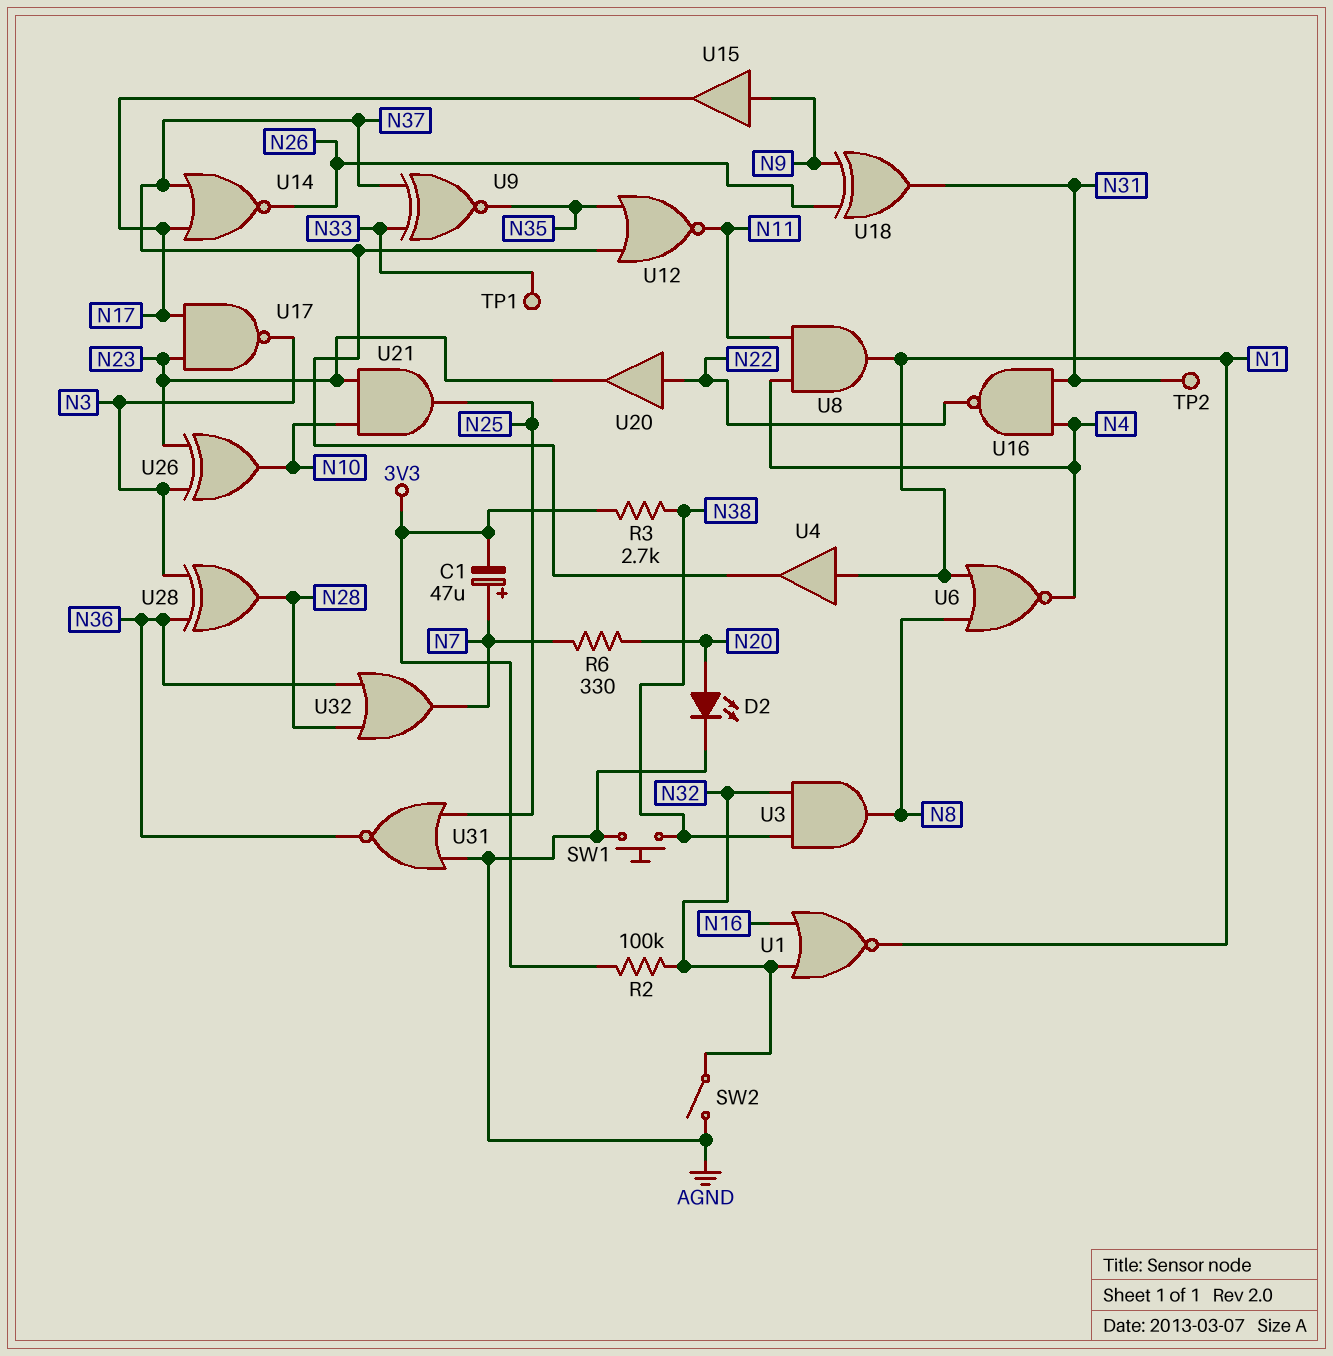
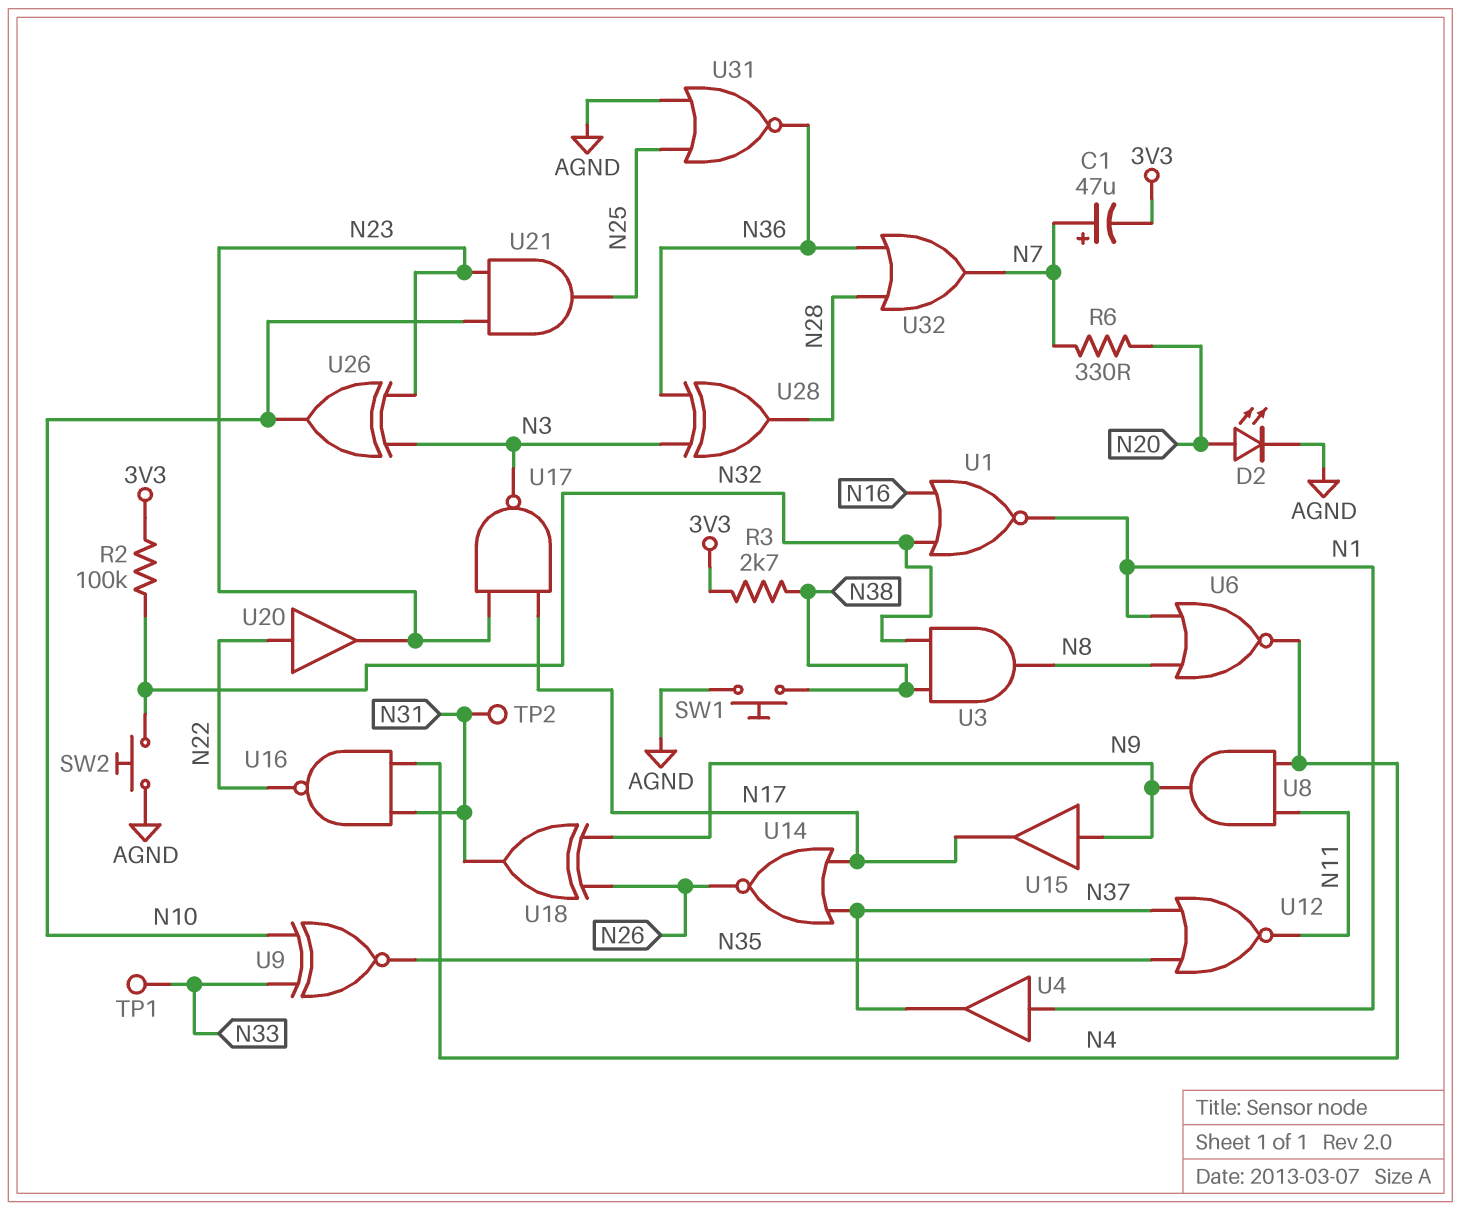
SW2: switch (AGND, N32) -> button (AGND, N32)
U8: AND (in N4, in N11, out N1) -> AND (in N4, in N11, out N9)
U9: XNOR (in N33, in N37, out N35) -> XNOR (in N10, in N33, out N35)

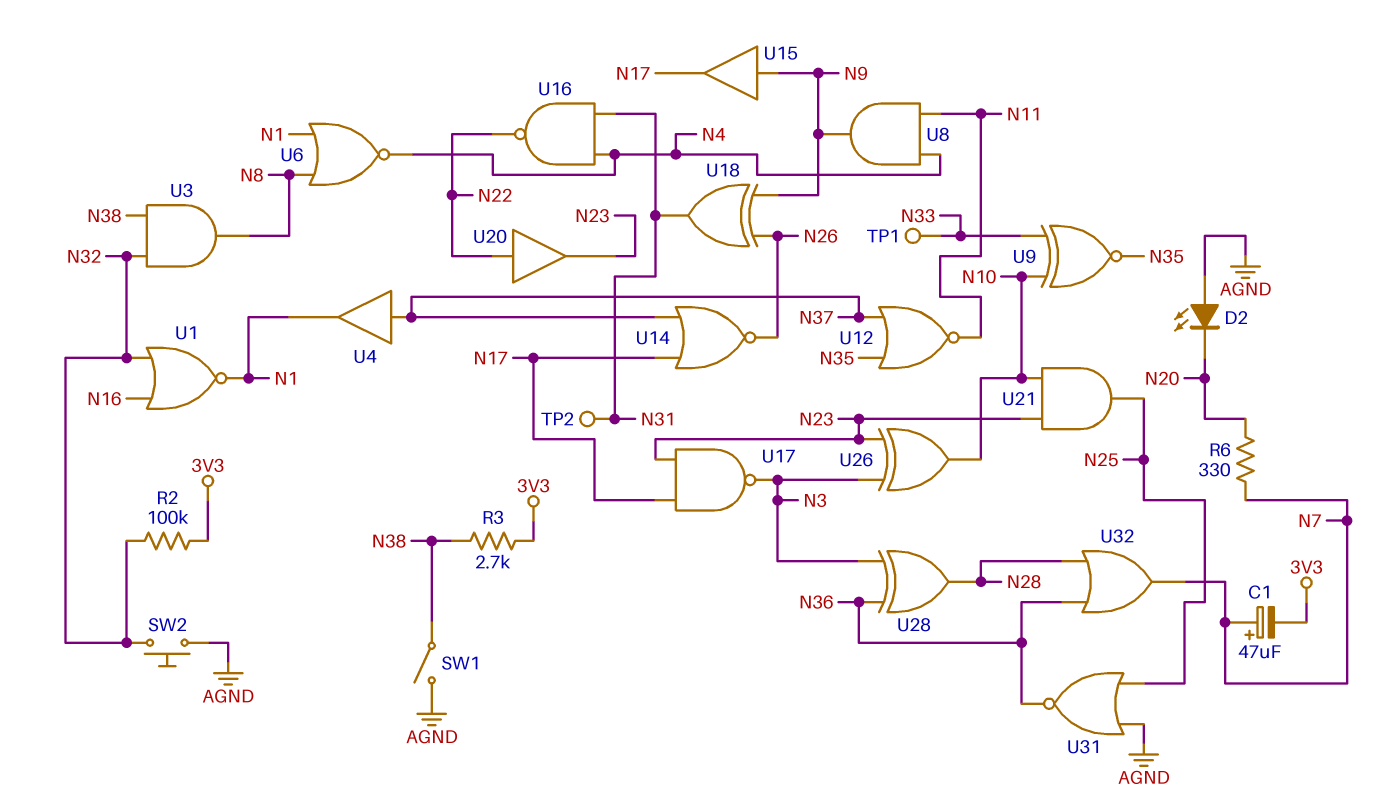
D2: LED (A N20, K AGND) -> LED (A AGND, K N20)
SW1: button (AGND, N38) -> switch (AGND, N38)
U4: buffer (in N1, out N37) -> buffer (in N37, out N1)

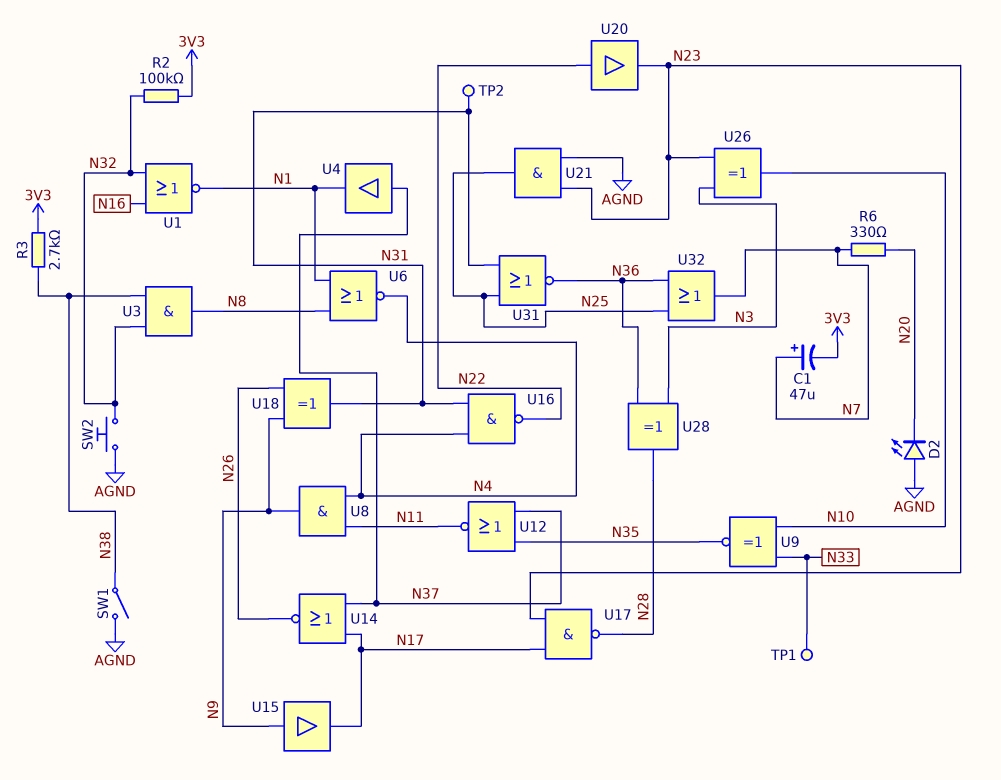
U17: NAND (in N17, in N23, out N3) -> NAND (in N17, in N23, out N28)
U21: AND (in N10, in N23, out N25) -> AND (in AGND, in N23, out N25)
U31: NOR (in AGND, in N25, out N36) -> NOR (in N25, in N31, out N36)
U32: OR (in N28, in N36, out N7) -> OR (in N25, in N36, out N7)

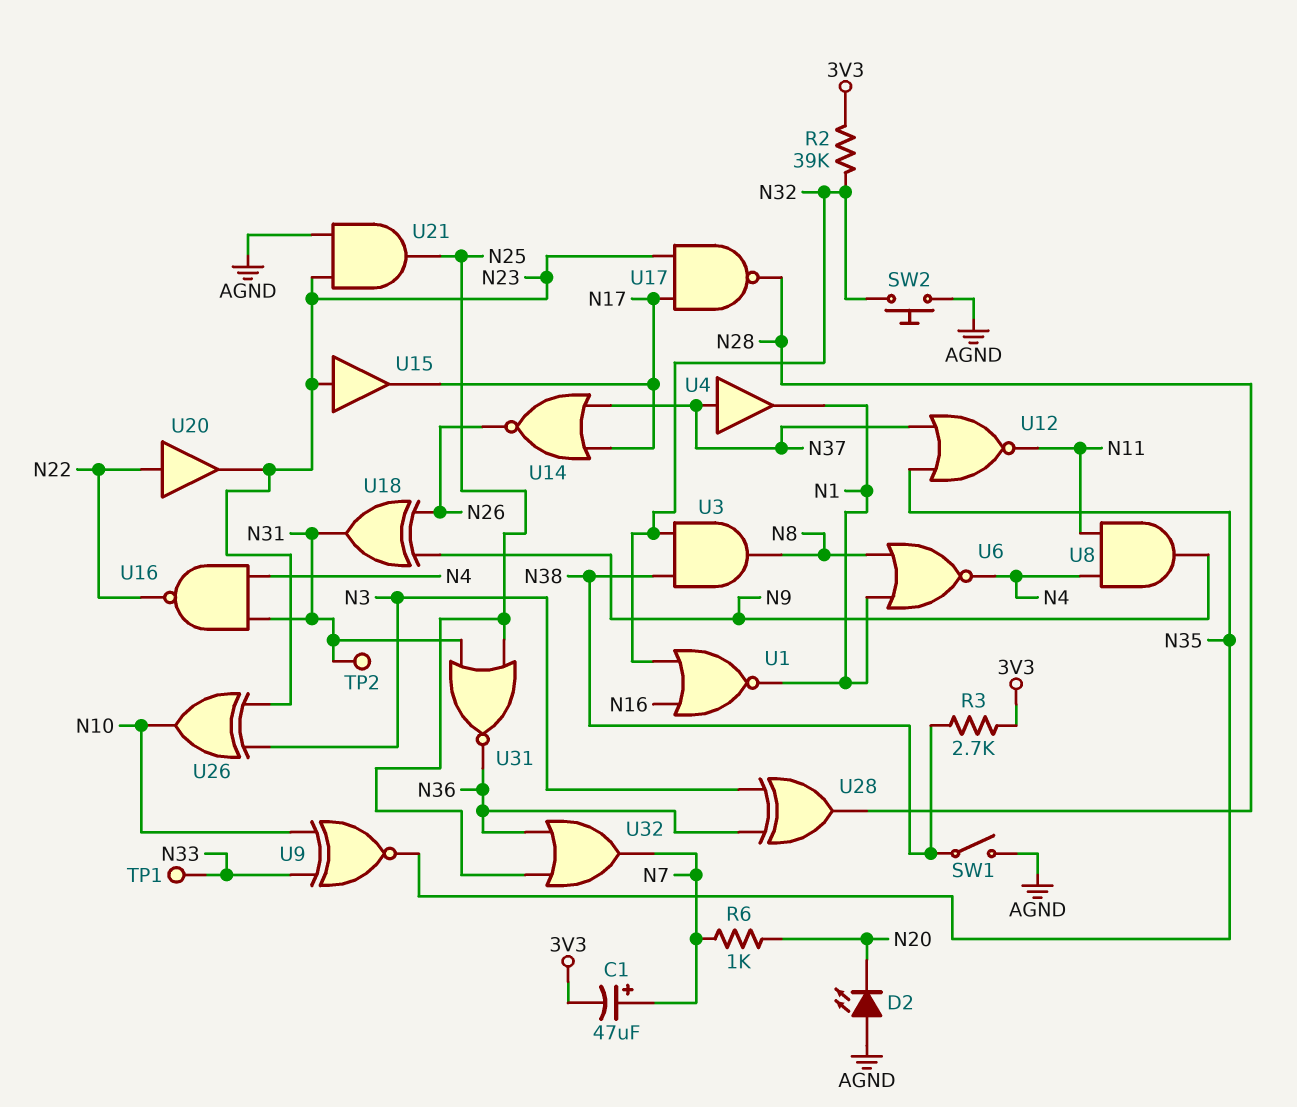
R2: 100k (3V3, N32) -> 39k (3V3, N32)
R6: 330 (N7, N20) -> 1k (N7, N20)
U15: buffer (in N9, out N17) -> buffer (in N23, out N17)

